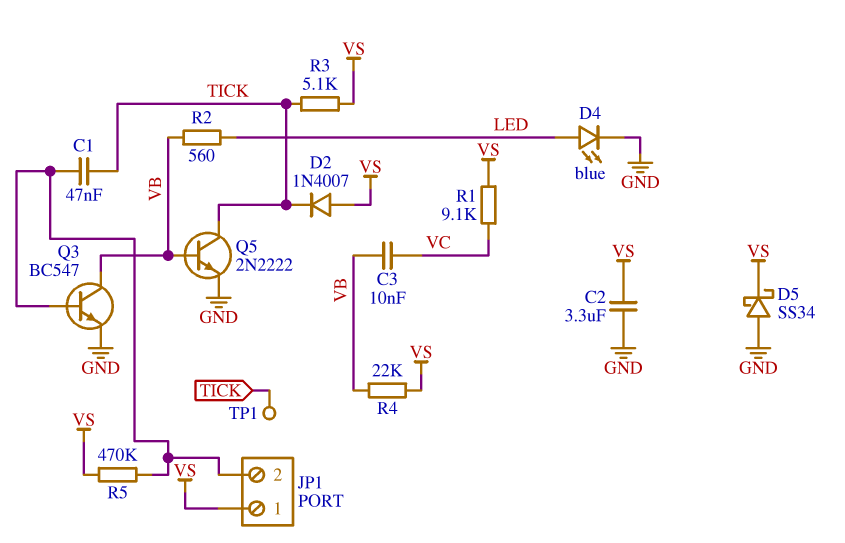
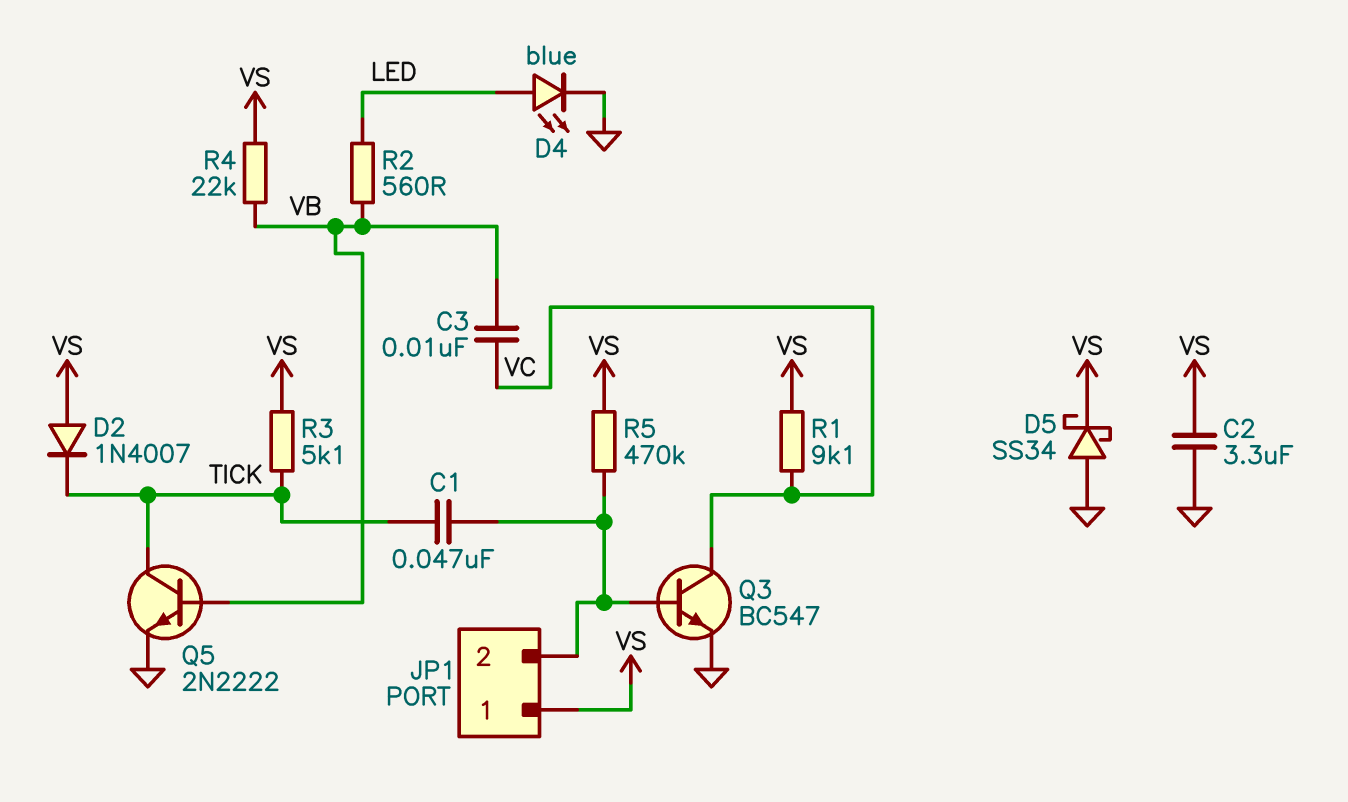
Q3: NPN BC547 (B JP1/2, C VB, E GND) -> NPN BC547 (B JP1/2, C VC, E GND)
TP1: test point (TICK) -> none

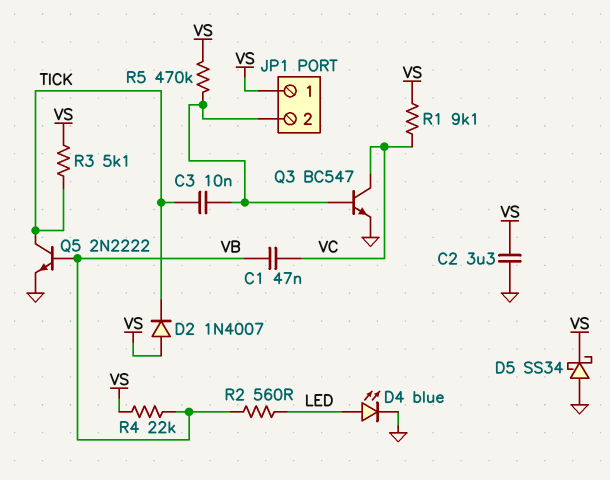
C1: 47nF (JP1/2, TICK) -> 47nF (VB, VC)
C3: 10nF (VB, VC) -> 10nF (JP1/2, TICK)

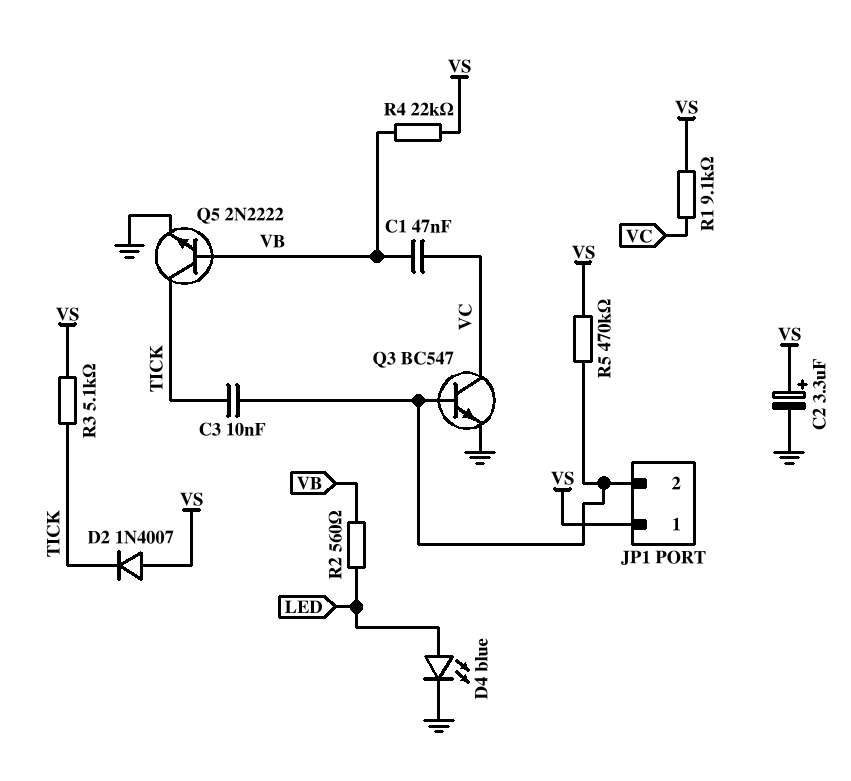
C2: 3.3uF (GND, VS) -> 3.3uF (plus VS, minus GND)
D5: schottky SS34 (A GND, K VS) -> none

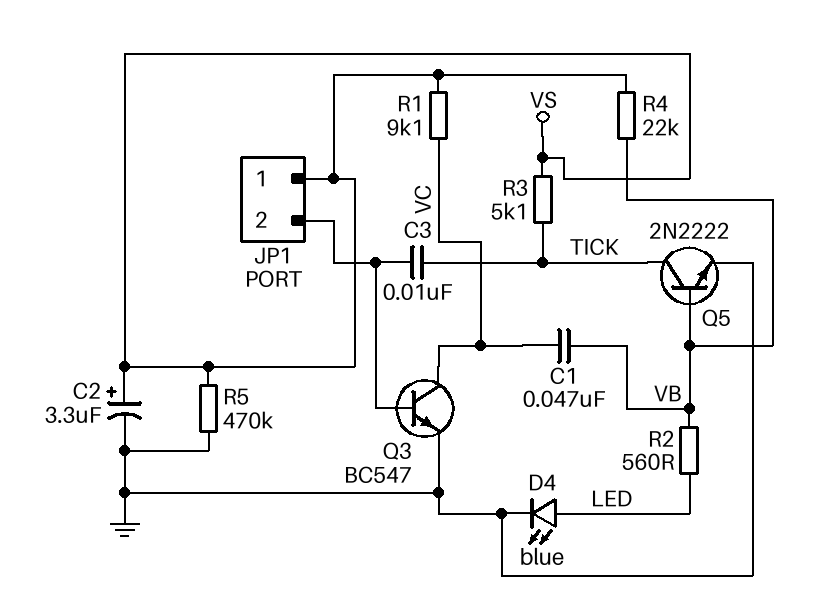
D2: diode 1N4007 (A VS, K TICK) -> none
R5: 470k (JP1/2, VS) -> 470k (GND, VS)

